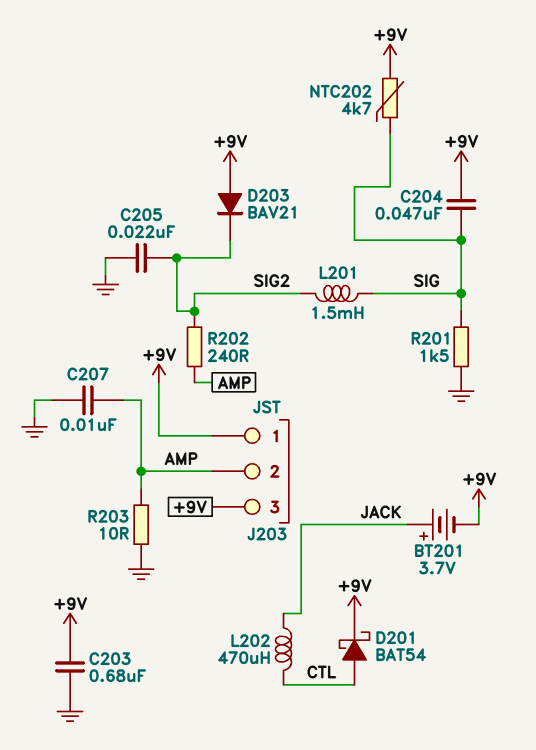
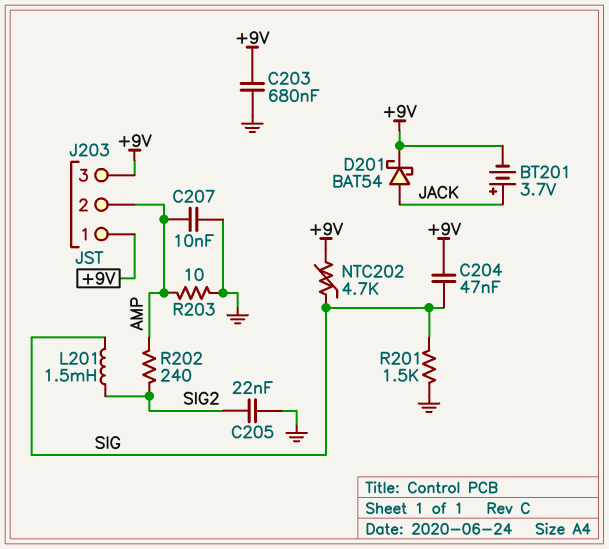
D201: schottky BAT54 (A CTL, K +9V) -> schottky BAT54 (A JACK, K +9V)
D203: diode BAV21 (A +9V, K SIG2) -> none
L202: 470uH (CTL, JACK) -> none

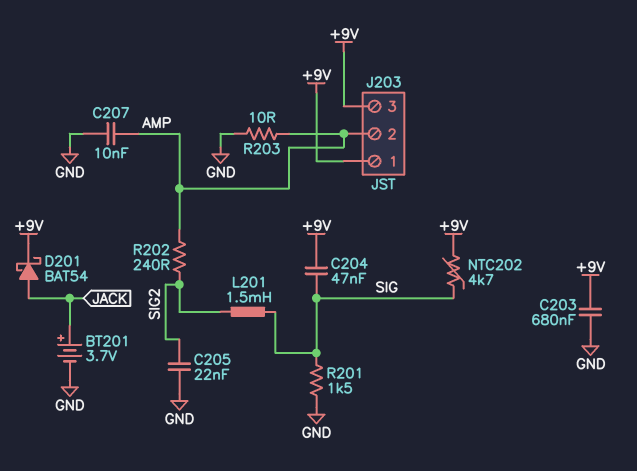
BT201: 3.7V (plus JACK, minus +9V) -> 3.7V (plus JACK, minus GND)

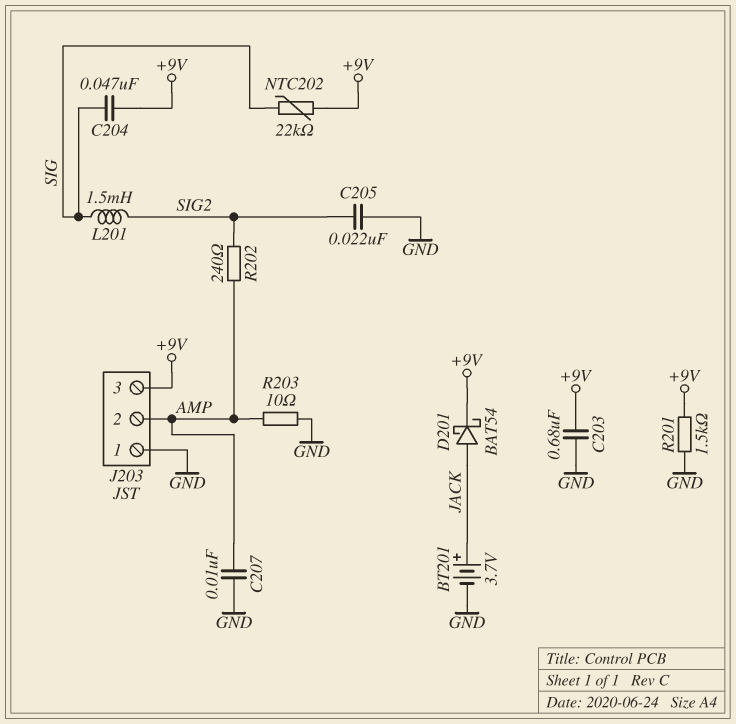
J203 pin 1: +9V -> GND
NTC202: 4.7k (+9V, SIG) -> 22k (+9V, SIG)
R201: 1.5k (GND, SIG) -> 1.5k (+9V, GND)

